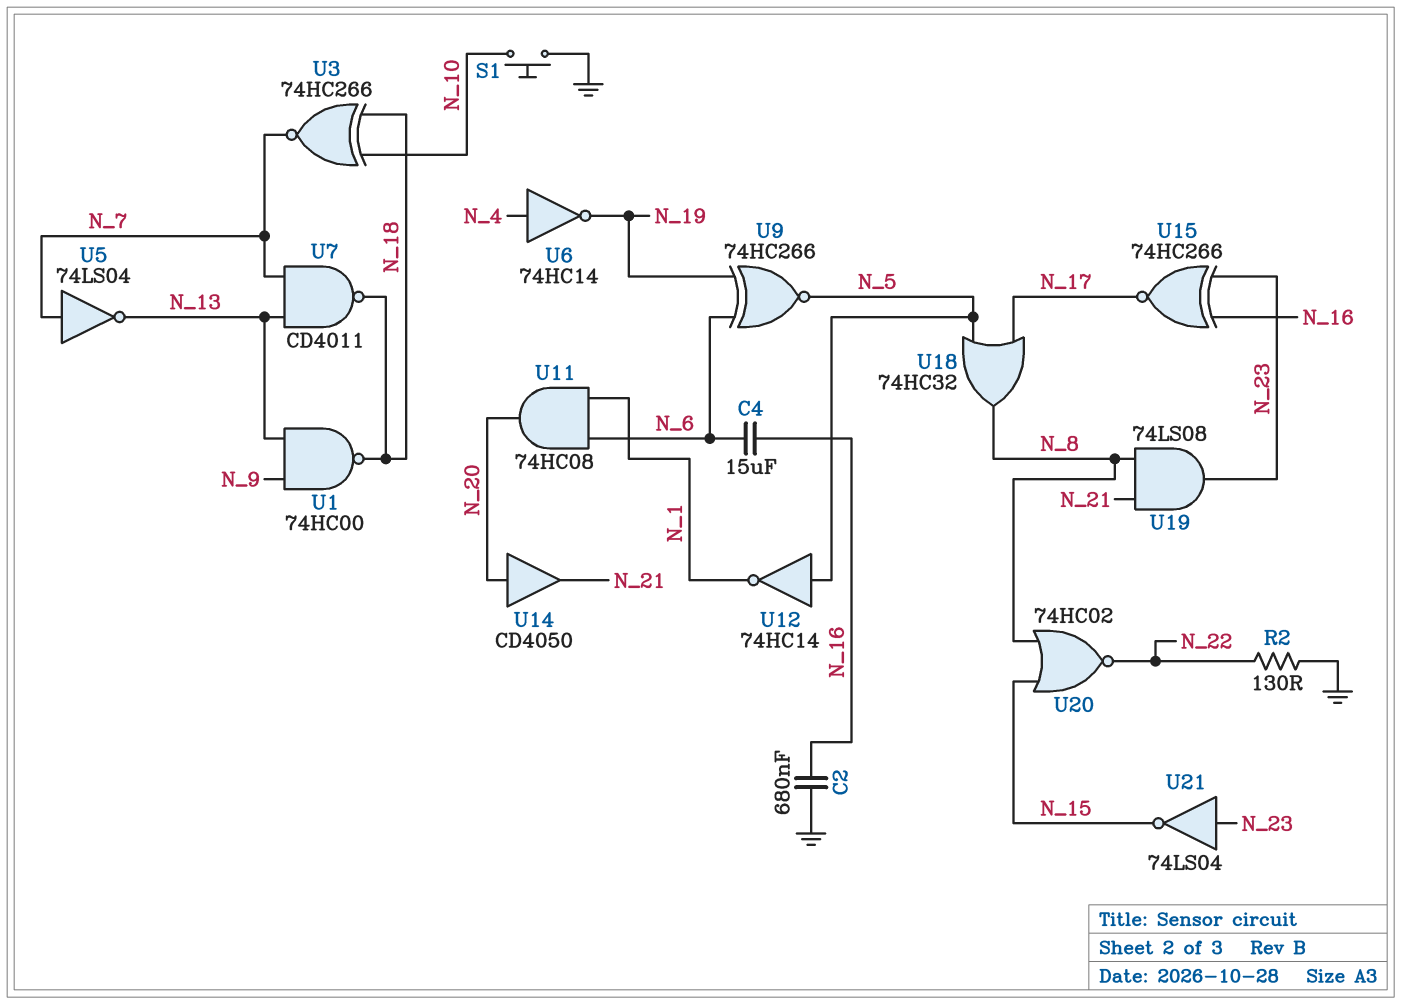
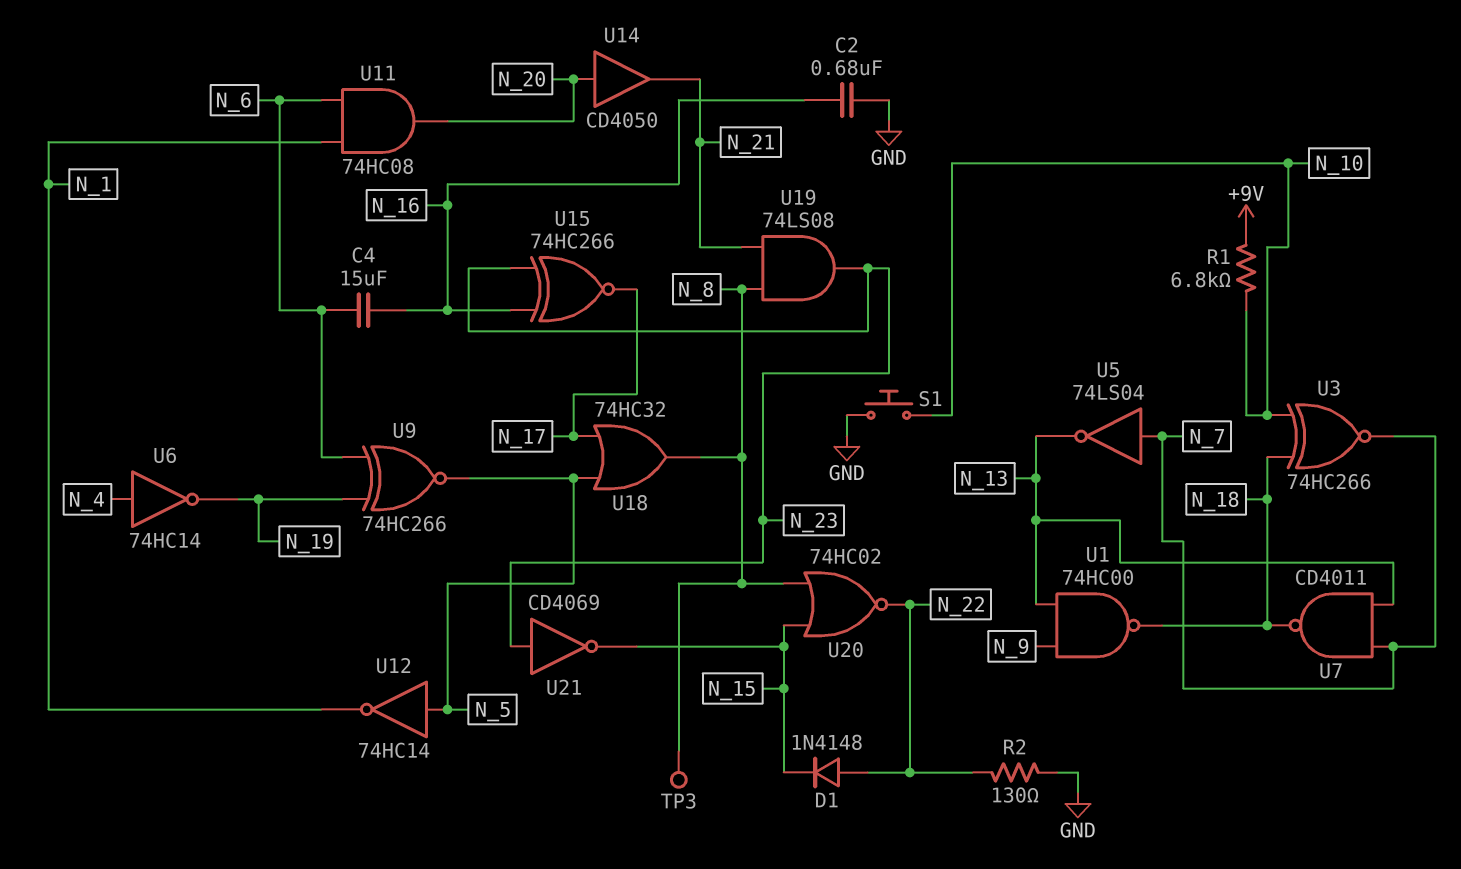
D1: none -> diode 1N4148 (A N_22, K N_15)
R1: none -> 6.8k (+9V, N_10)
TP3: none -> test point (N_8)
U21: NOT 74LS04 (in N_23, out N_15) -> NOT CD4069 (in N_23, out N_15)

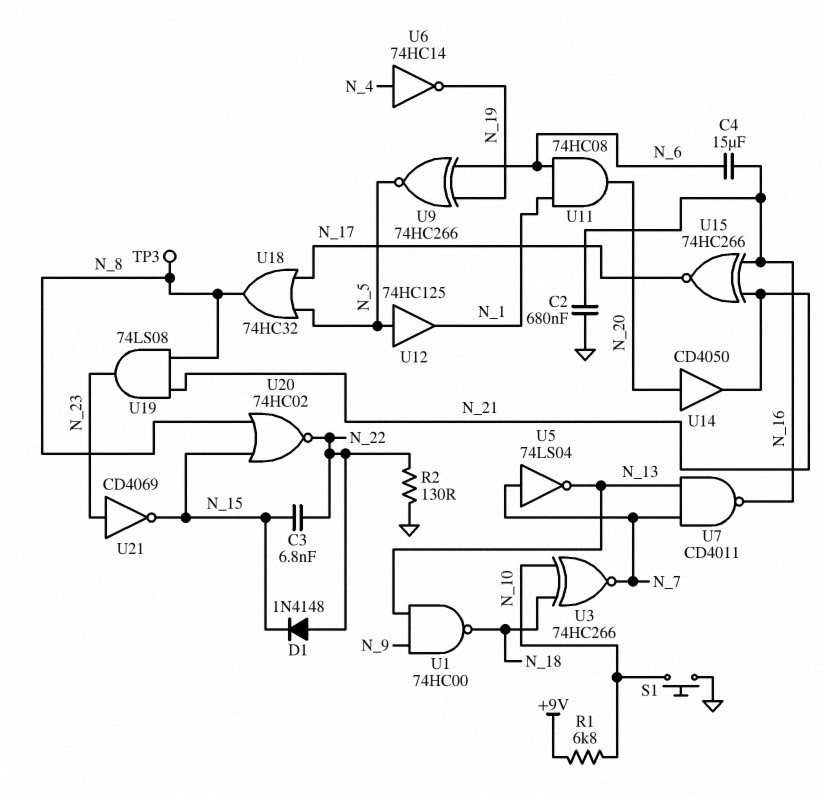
C3: none -> 6.8nF (N_15, N_22)
U7: NAND CD4011 (in N_7, in N_13, out N_18) -> NAND CD4011 (in N_7, in N_13, out N_16)
U12: NOT 74HC14 (in N_5, out N_1) -> buffer 74HC125 (in N_5, out N_1)
U15: XNOR 74HC266 (in N_16, in N_23, out N_17) -> XNOR 74HC266 (in N_16, in N_21, out N_17)

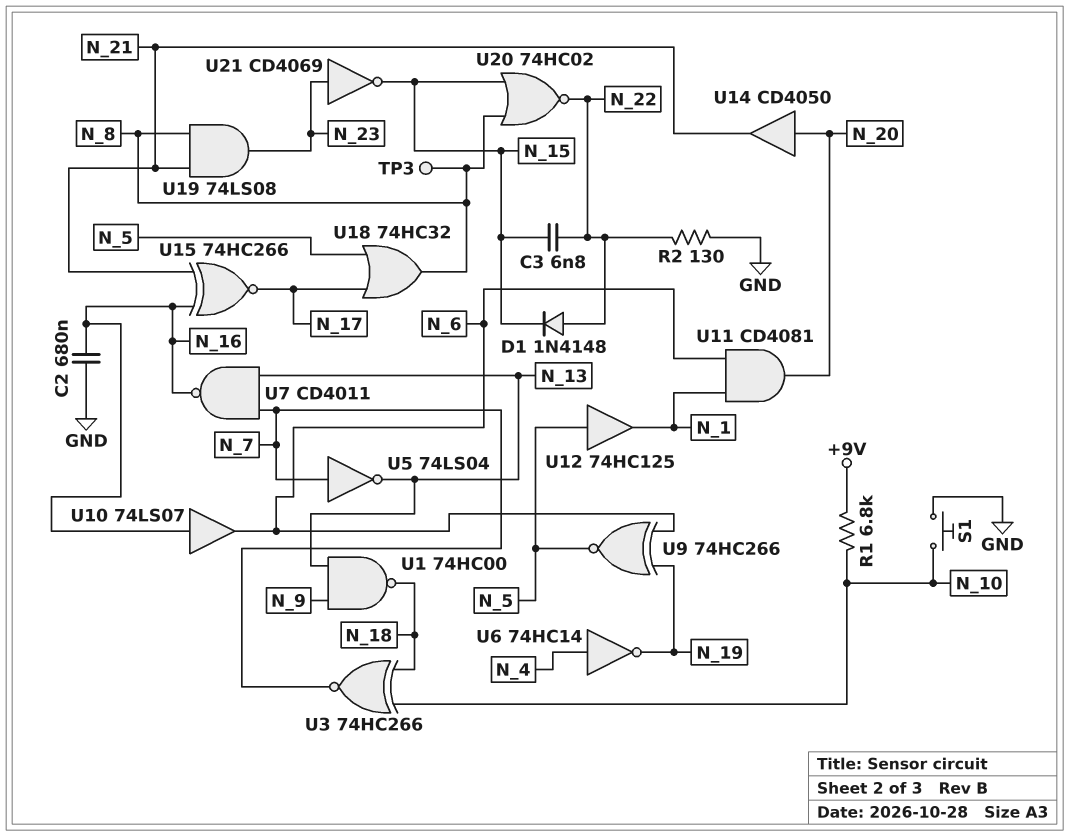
C4: 15uF (N_6, N_16) -> none
U10: none -> buffer 74LS07 (in N_16, out N_6)
U11: AND 74HC08 (in N_1, in N_6, out N_20) -> AND CD4081 (in N_1, in N_6, out N_20)

